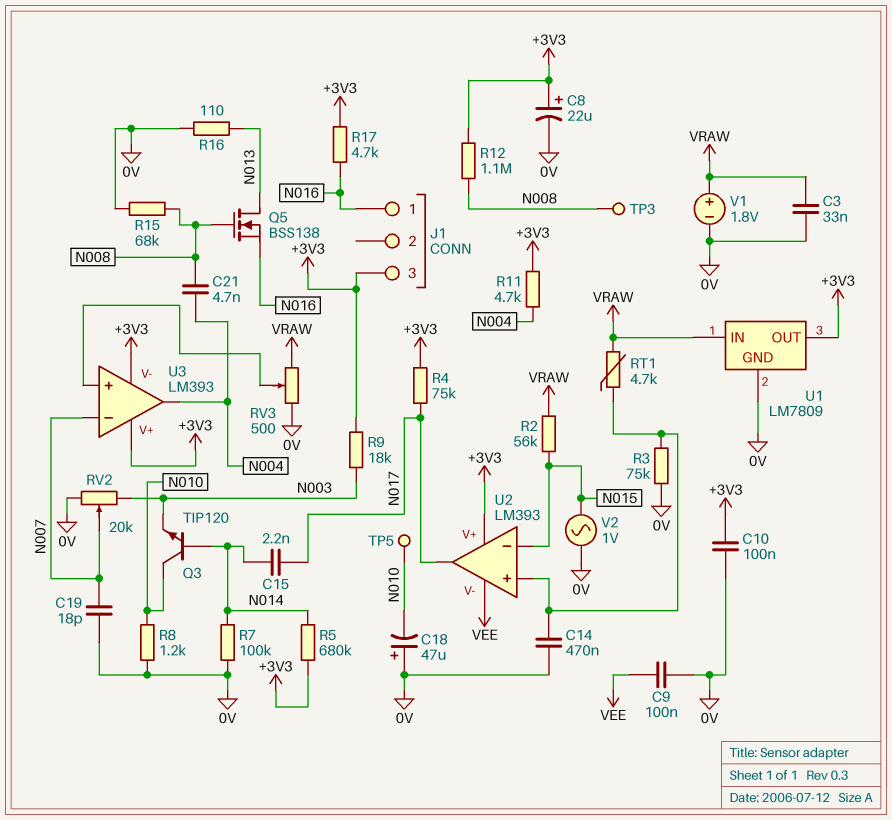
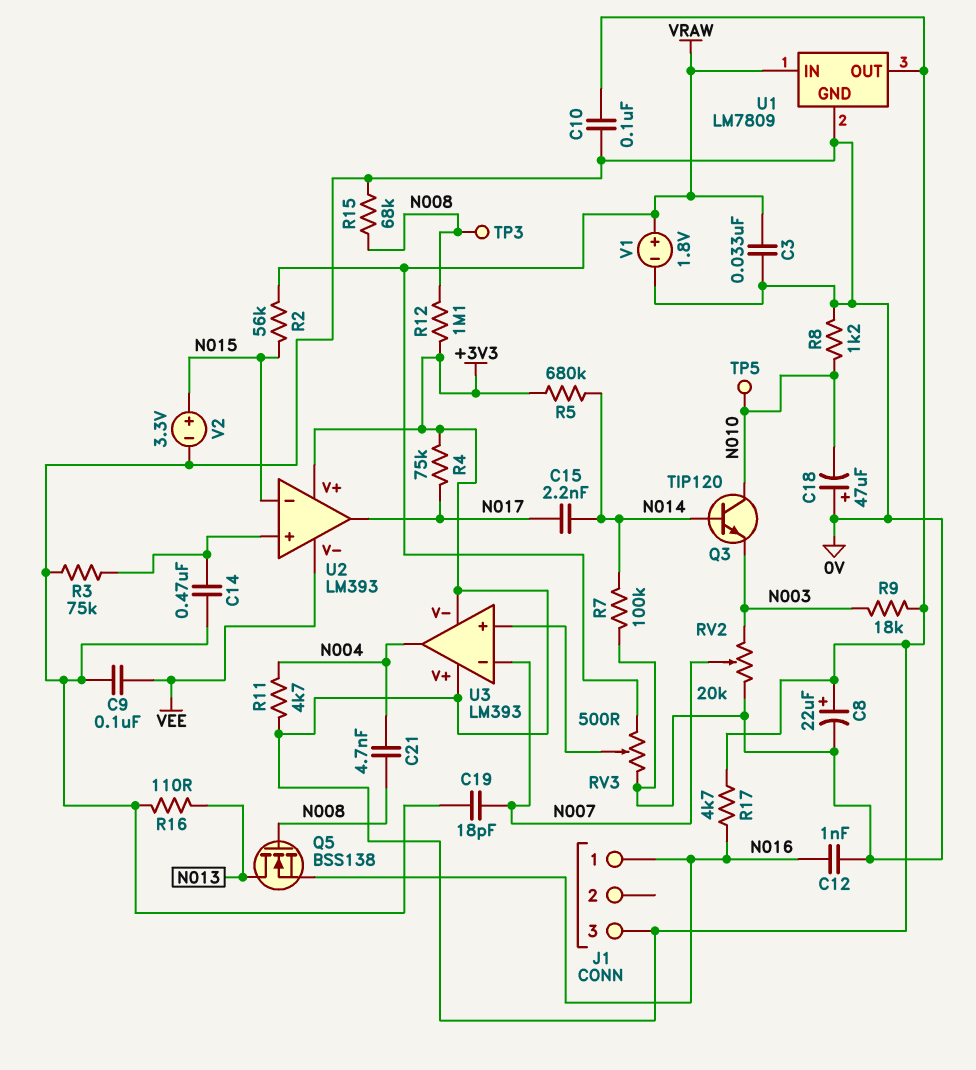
C12: none -> 1nF (0V, N016)
RT1: 4.7k (U2/in+, VRAW) -> none
V2: AC 1V (0V, N015) -> 3.3V (plus N015, minus 0V)

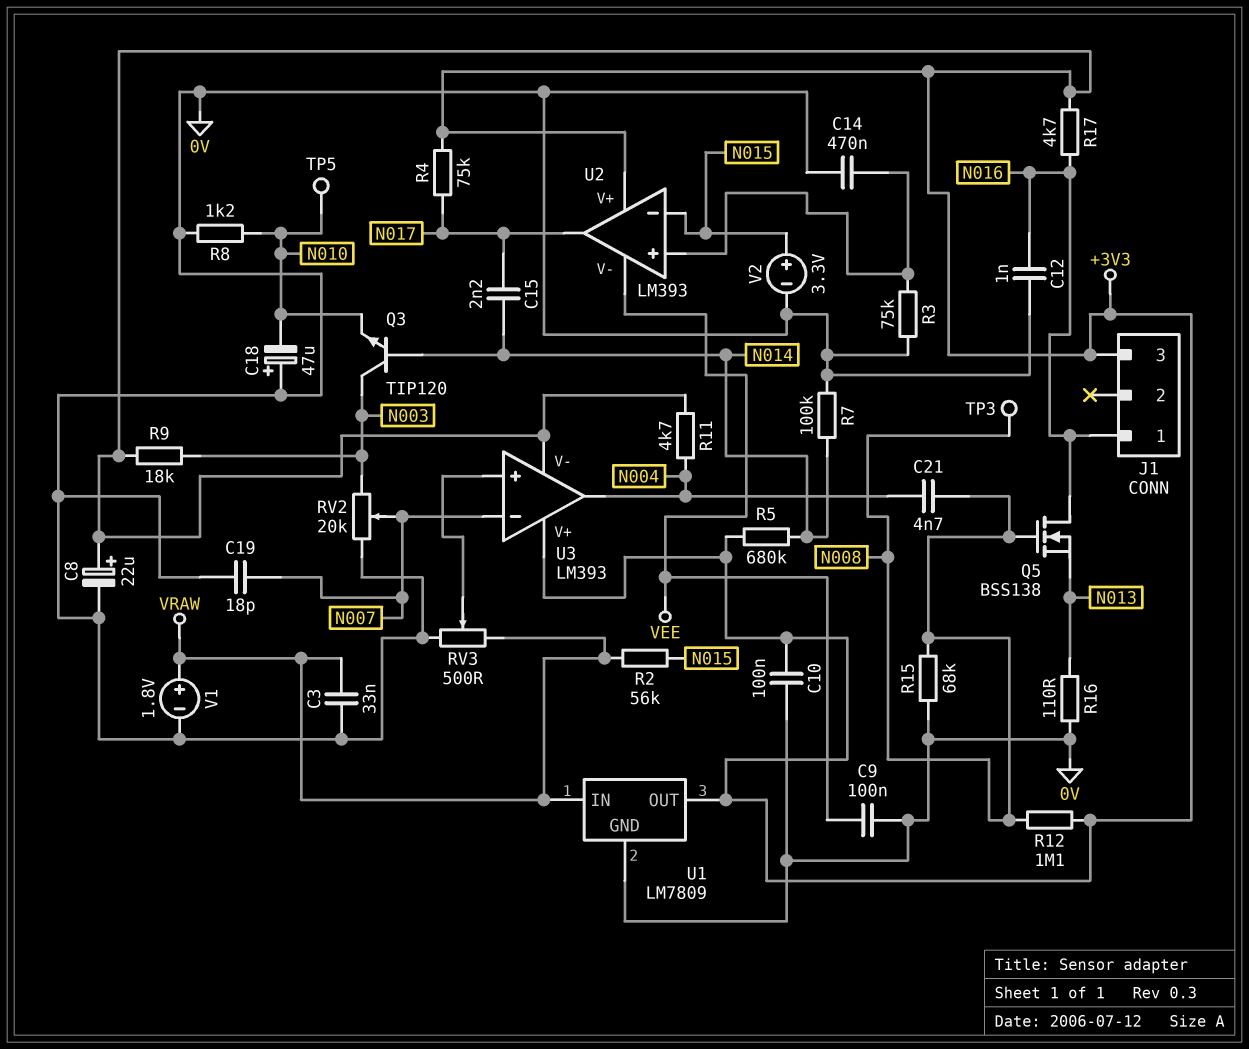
Q3: NPN TIP120 (B N014, C N010, E N003) -> NPN TIP120 (B N014, C N003, E N010)
Q5: NMOS BSS138 (G N008, D N013, S N016) -> NMOS BSS138 (G N008, D N016, S N013)

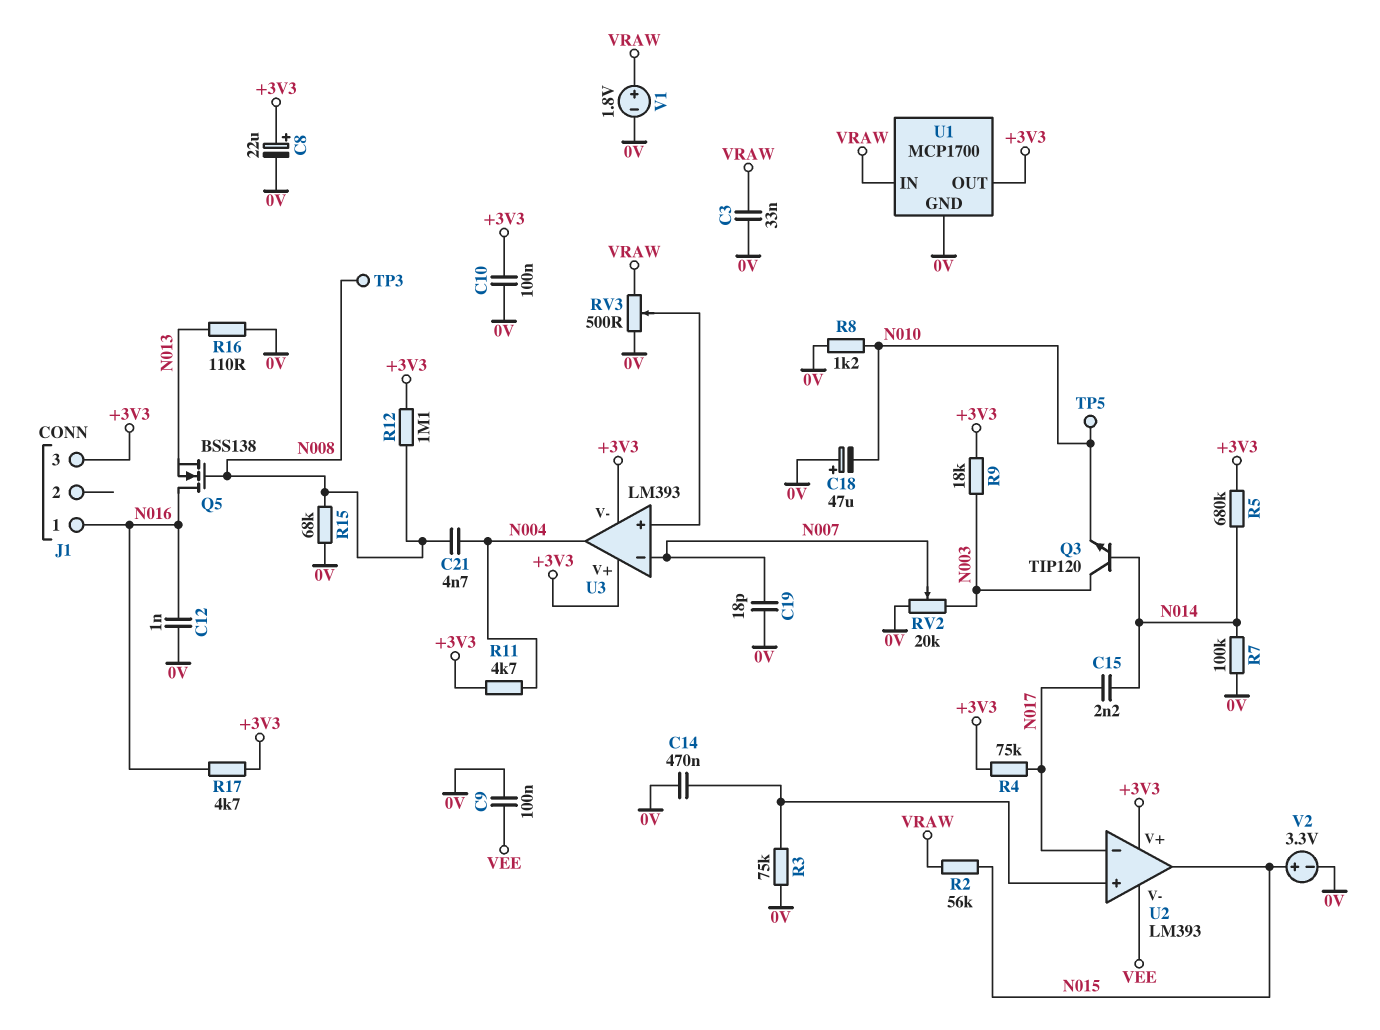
U1: LM7809 -> MCP1700
U2 pin in-: N015 -> N017
U2 pin out: N017 -> N015

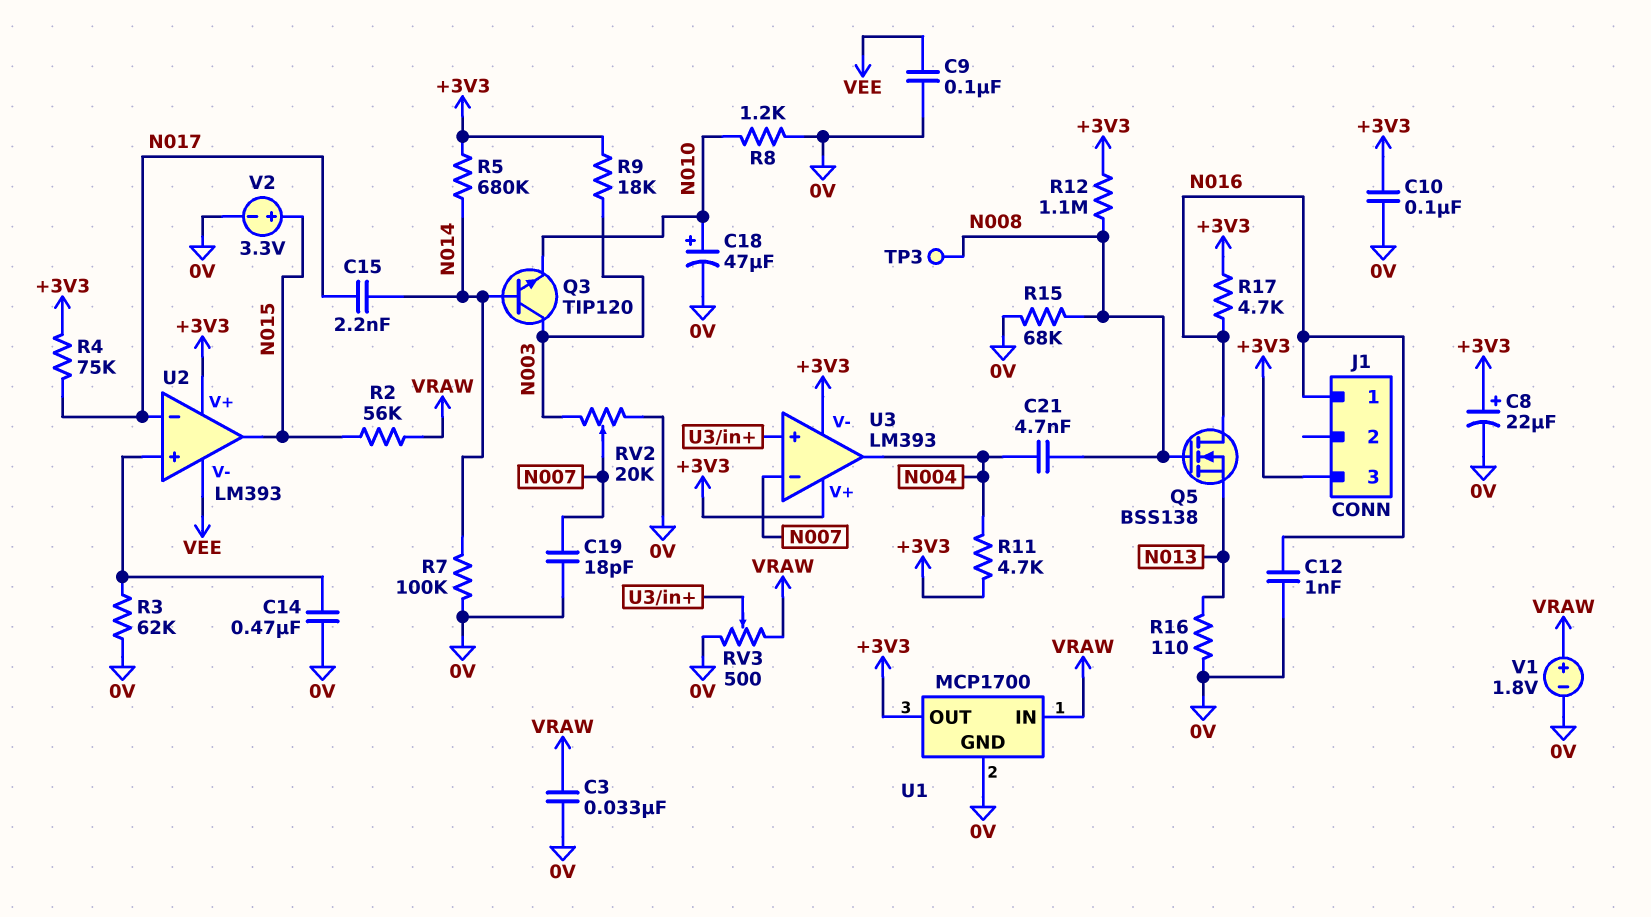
C18: 47uF (plus 0V, minus N010) -> 47uF (plus N010, minus 0V)
R3: 75k (0V, U2/in+) -> 62k (0V, U2/in+)
TP5: test point (N010) -> none

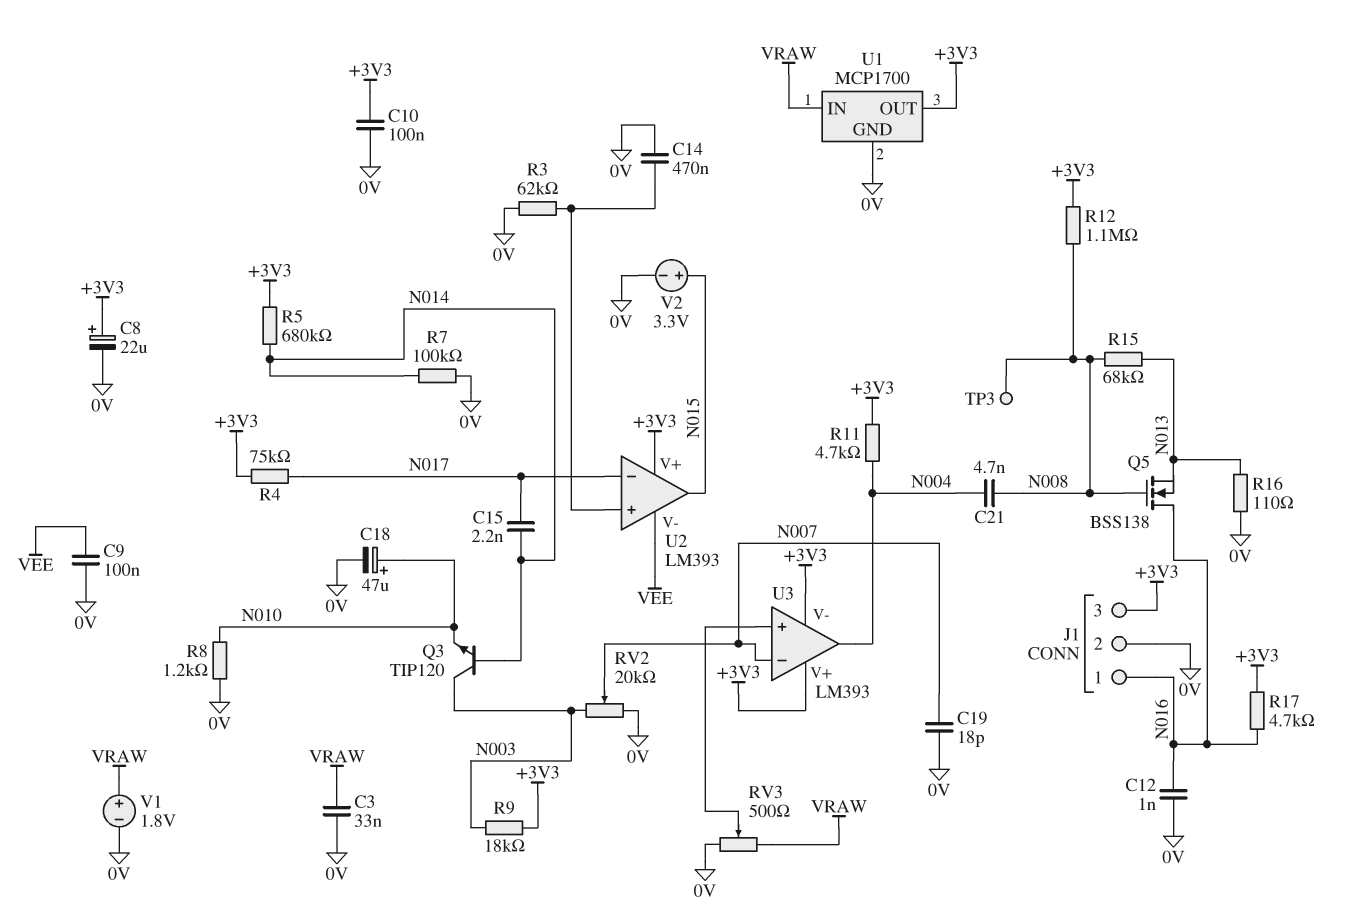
J1 pin 2: none -> 0V
R2: 56k (N015, VRAW) -> none
R15: 68k (0V, N008) -> 68k (N008, N013)

